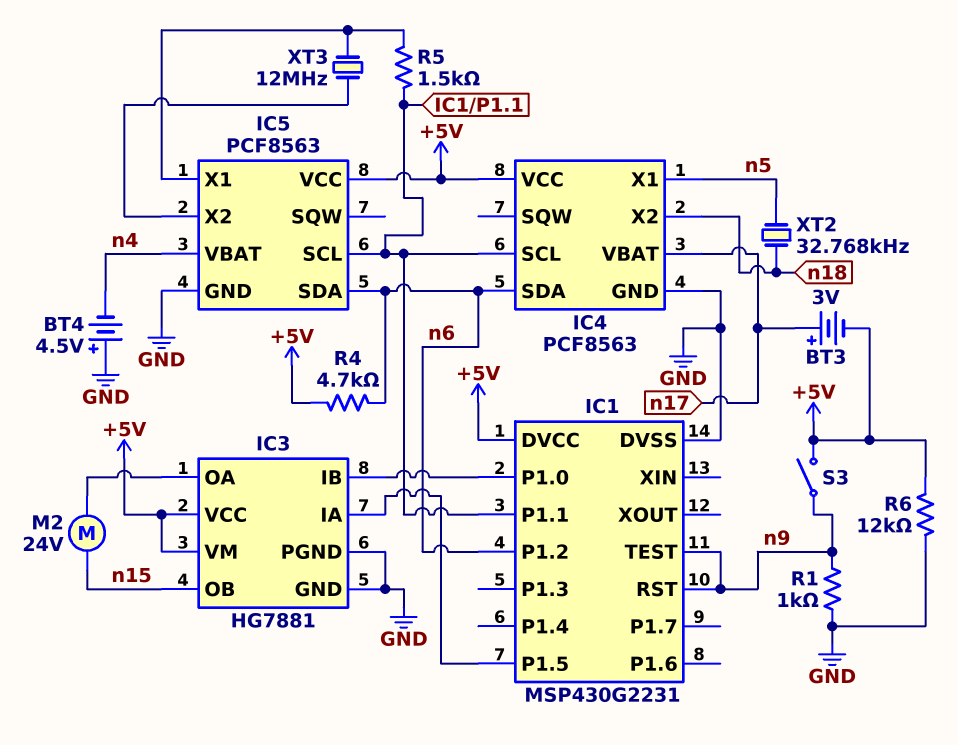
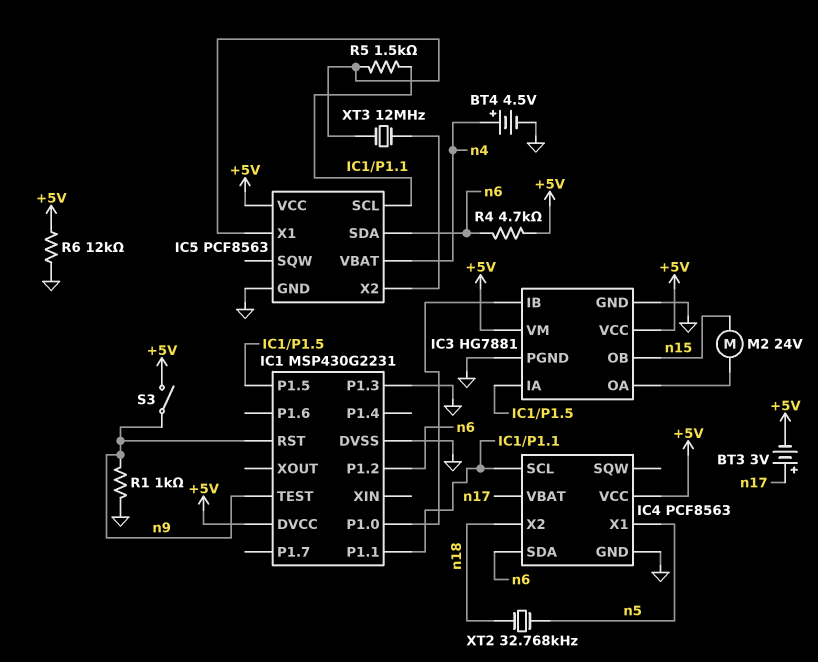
BT4: 4.5V (plus GND, minus n4) -> 4.5V (plus n4, minus GND)
IC1 pin P1.3: none -> GND

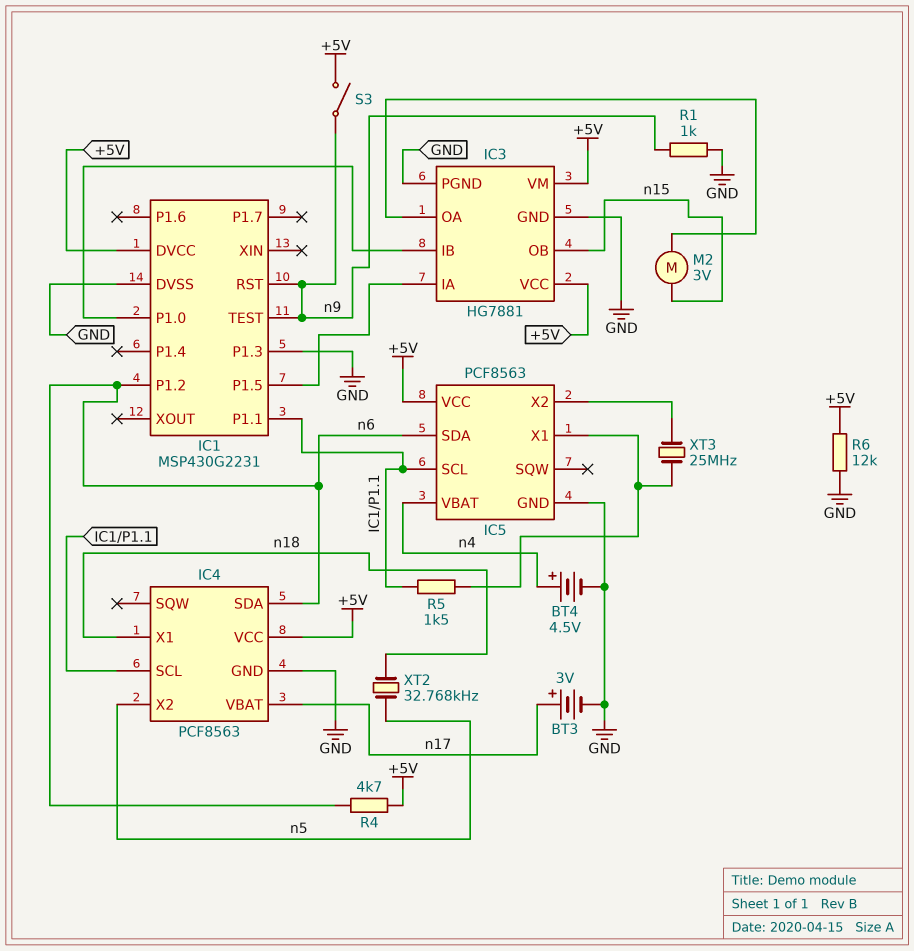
BT3: 3V (plus n17, minus +5V) -> 3V (plus n17, minus GND)
IC4 pin X1: n5 -> n18
IC4 pin X2: n18 -> n5
M2: motor 24V (IC3/OA, n15) -> motor 3V (IC3/OA, n15)
XT3: 12MHz (IC5/X1, IC5/X2) -> 25MHz (IC5/X1, IC5/X2)

